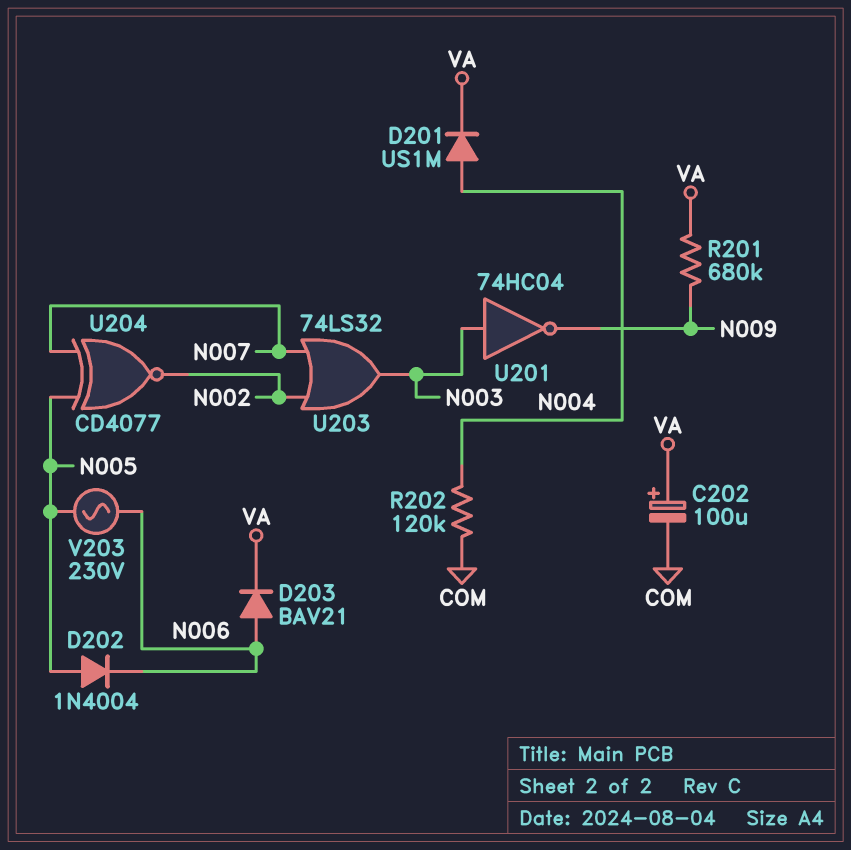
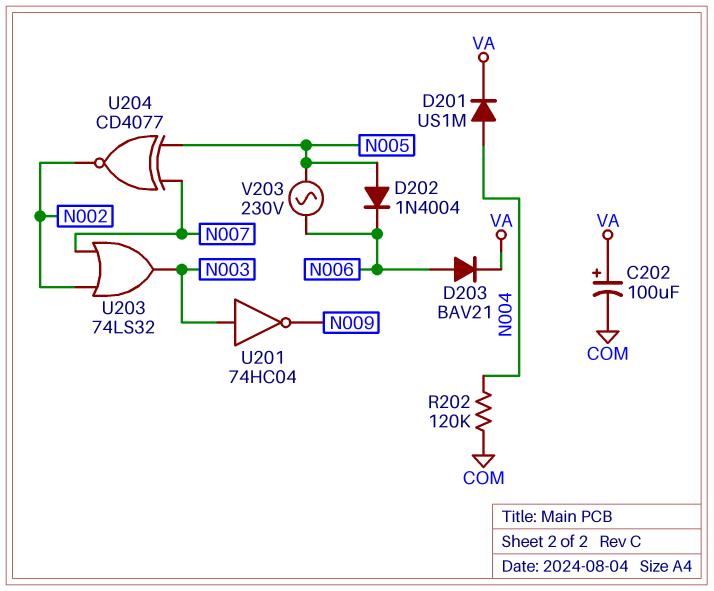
R201: 680k (N009, VA) -> none

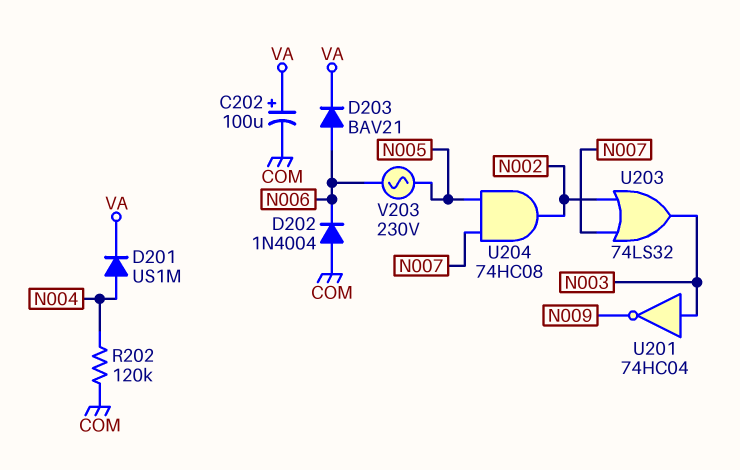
D202: diode 1N4004 (A N005, K N006) -> diode 1N4004 (A COM, K N006)
U204: XNOR CD4077 (in N005, in N007, out N002) -> AND 74HC08 (in N005, in N007, out N002)

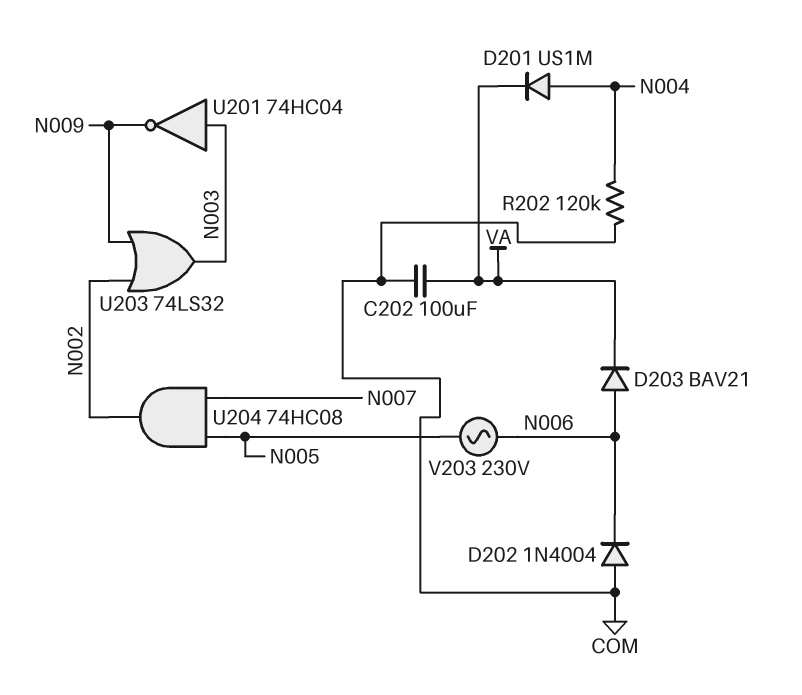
C202: 100uF (plus VA, minus COM) -> 100uF (COM, VA)
U203: OR 74LS32 (in N002, in N007, out N003) -> OR 74LS32 (in N002, in N009, out N003)

